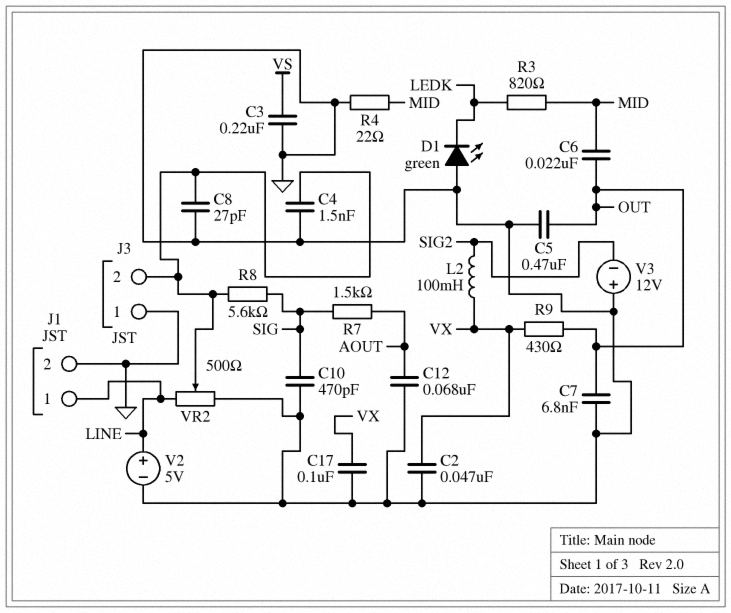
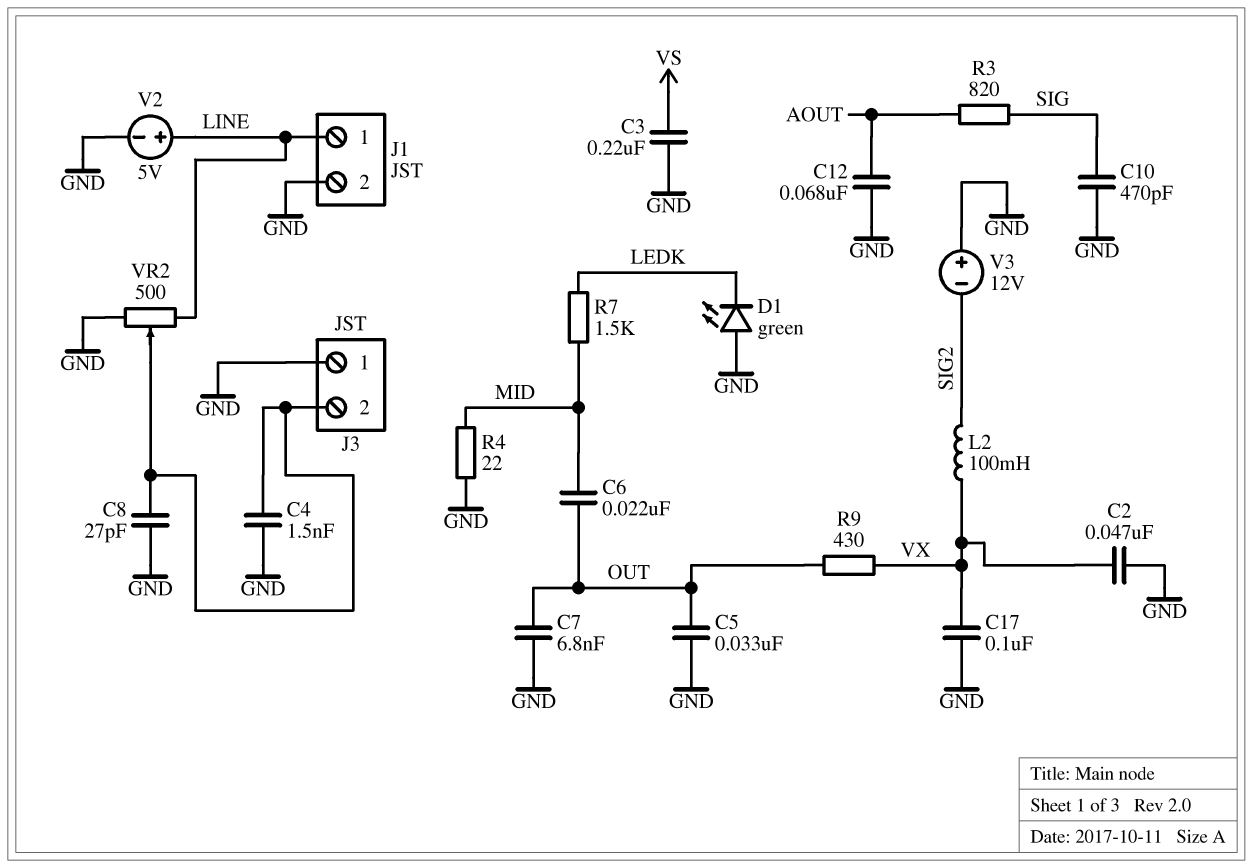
C5: 470nF (GND, OUT) -> 33nF (GND, OUT)
R3: 820 (LEDK, MID) -> 820 (AOUT, SIG)
R7: 1.5k (AOUT, SIG) -> 1.5k (LEDK, MID)
R8: 5.6k (J3/2, SIG) -> none

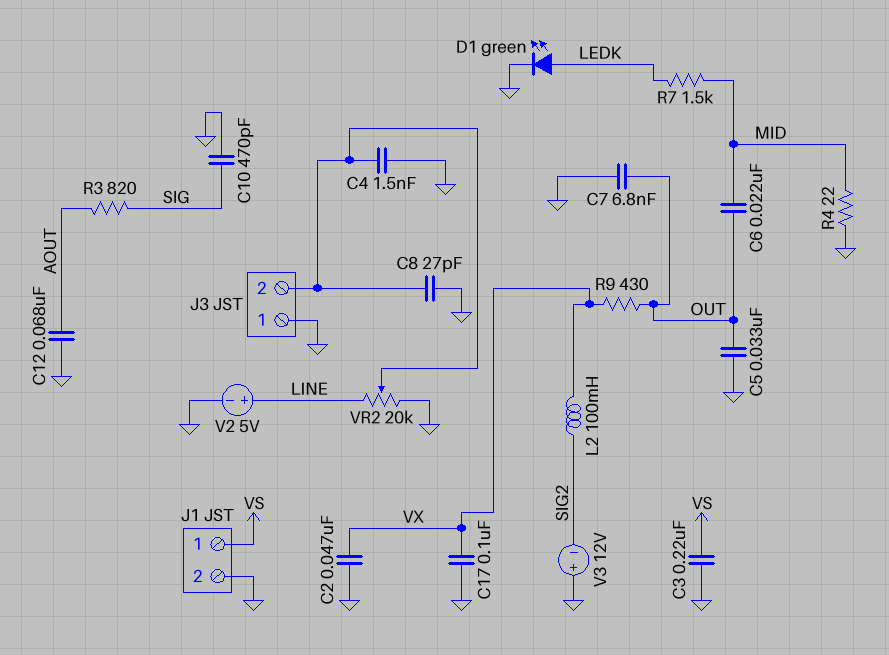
D1: LED green (A GND, K LEDK) -> LED green (A LEDK, K GND)
J1 pin 1: LINE -> VS
VR2: 500 (GND, LINE, wiper J3/2) -> 20k (GND, LINE, wiper J3/2)

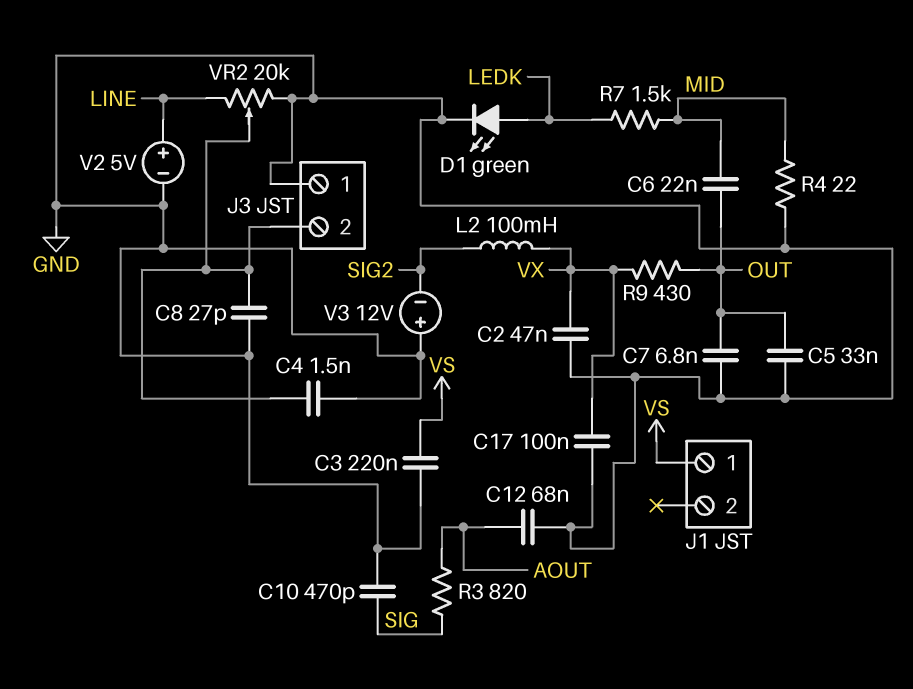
J1 pin 2: GND -> none

